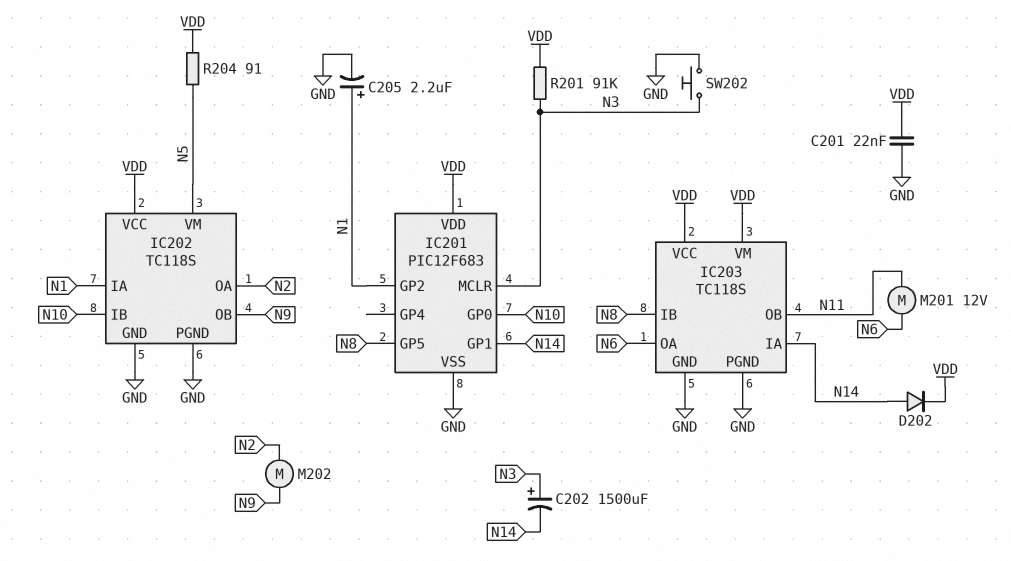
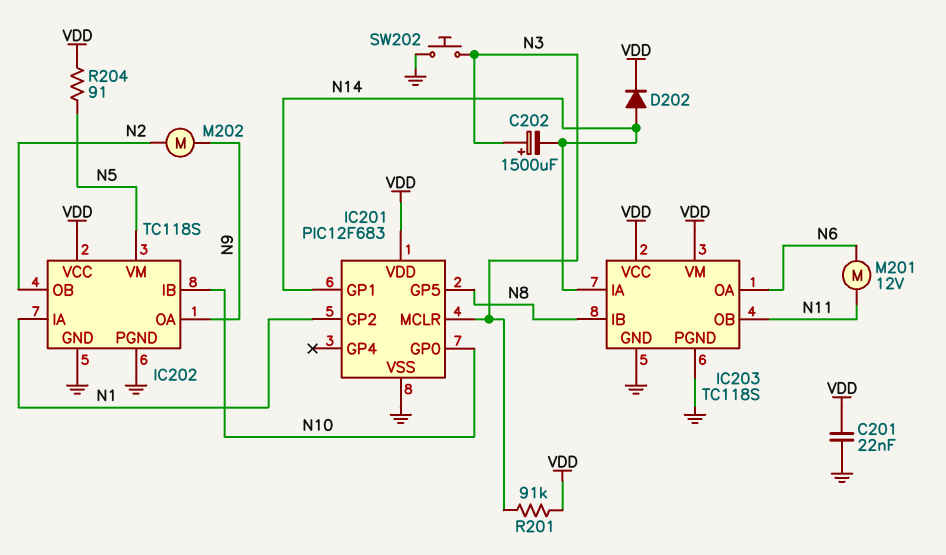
C205: 2.2uF (plus N1, minus GND) -> none
IC202 pin OA: N2 -> N9
IC202 pin OB: N9 -> N2

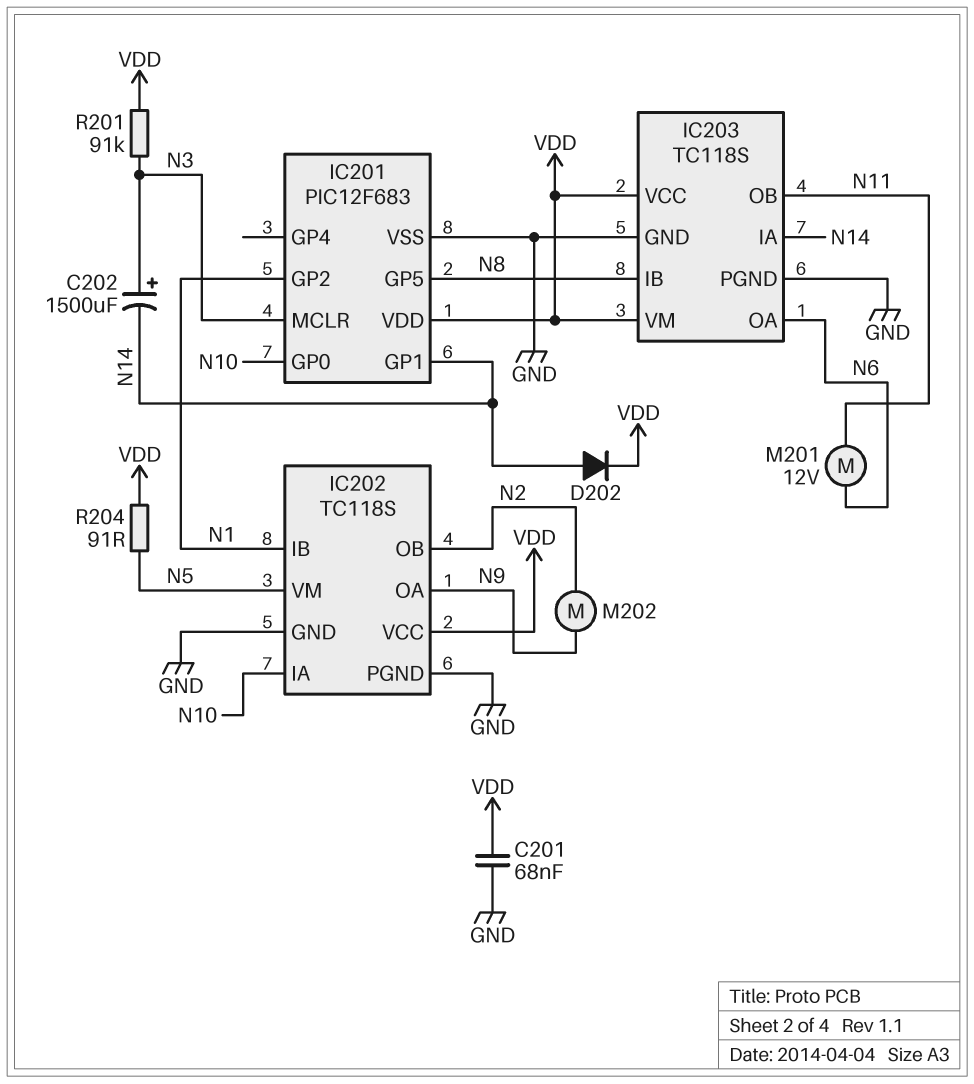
C201: 22nF (GND, VDD) -> 68nF (GND, VDD)
IC202 pin IA: N1 -> N10
IC202 pin IB: N10 -> N1
SW202: button (GND, N3) -> none

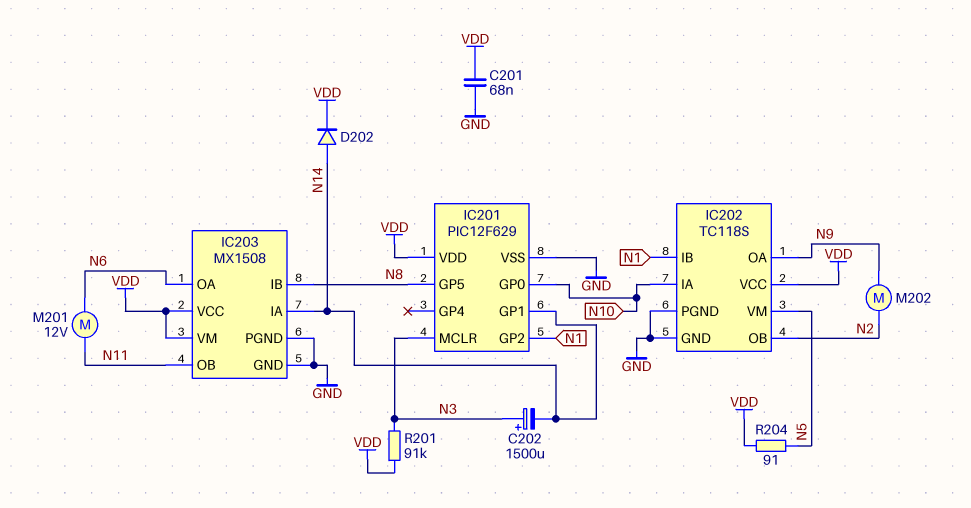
IC201: PIC12F683 -> PIC12F629
IC203: TC118S -> MX1508

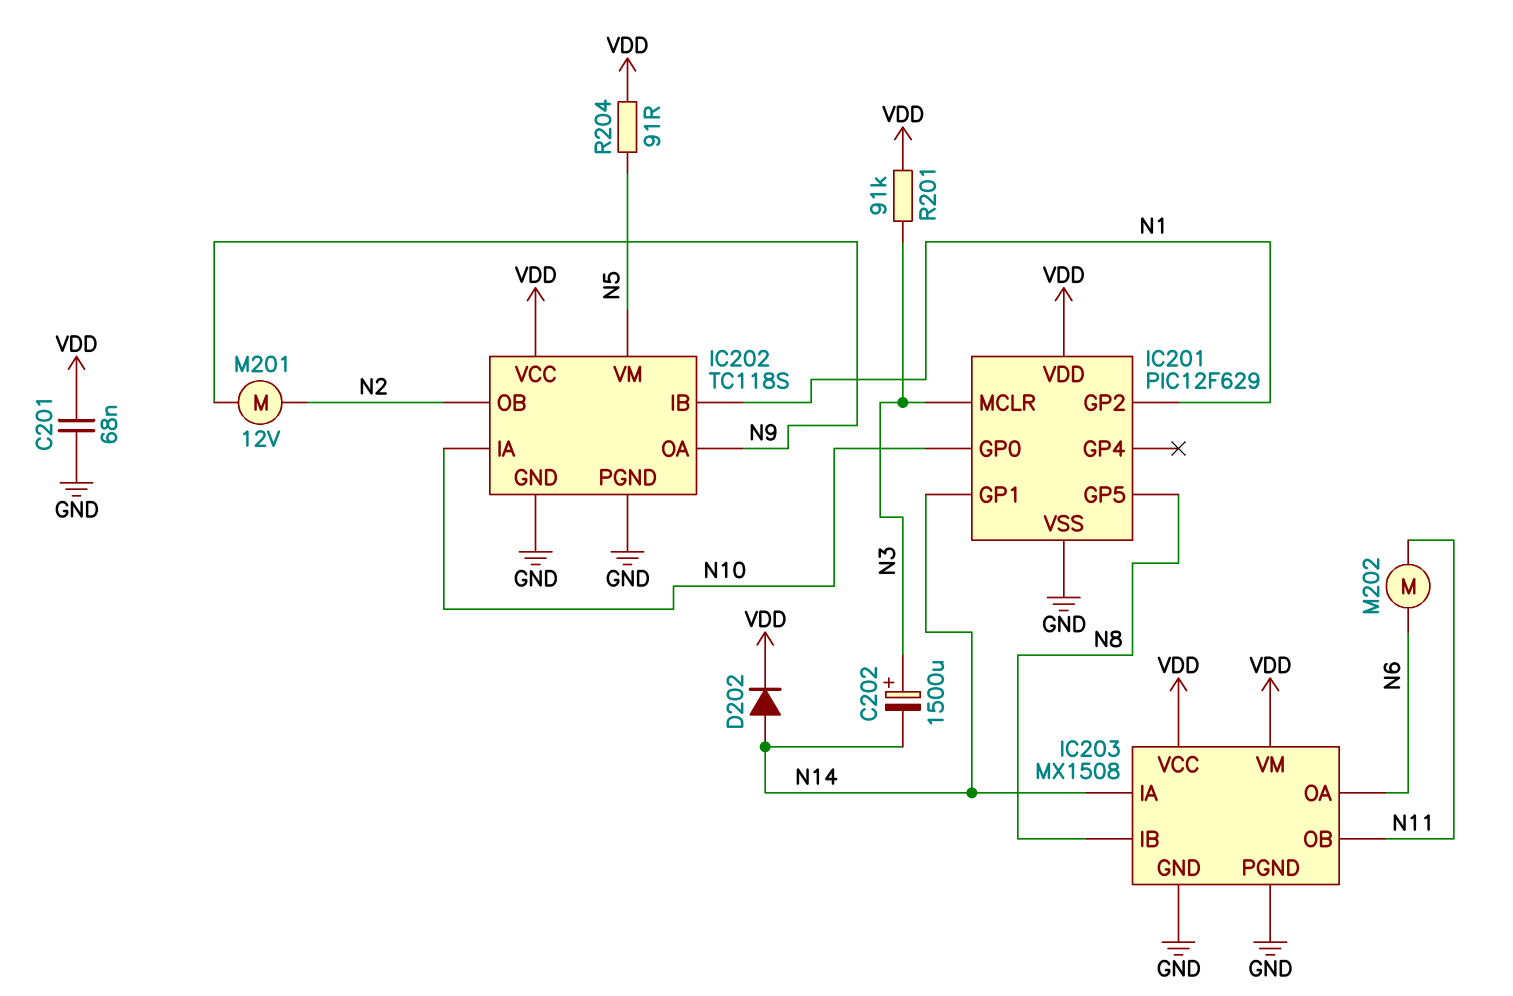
M201: motor 12V (N6, N11) -> motor 12V (N2, N9)
M202: motor (N2, N9) -> motor (N6, N11)

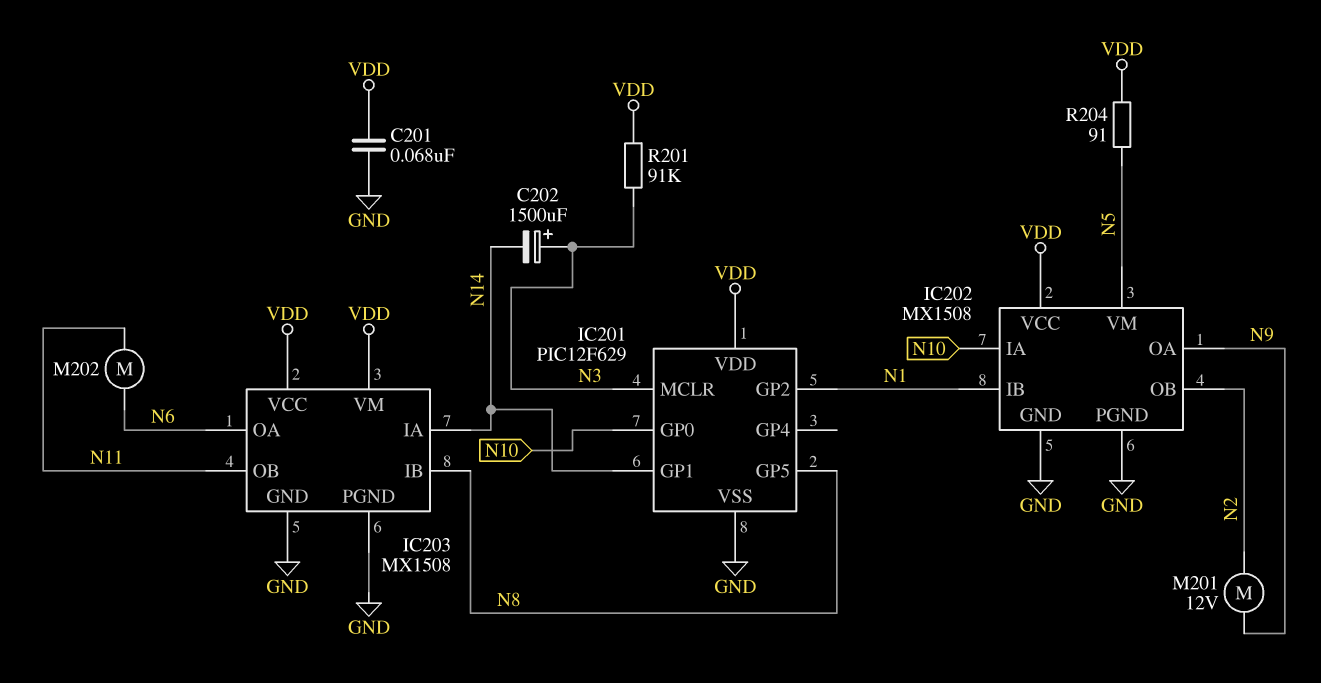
D202: diode (A N14, K VDD) -> none
IC202: TC118S -> MX1508

